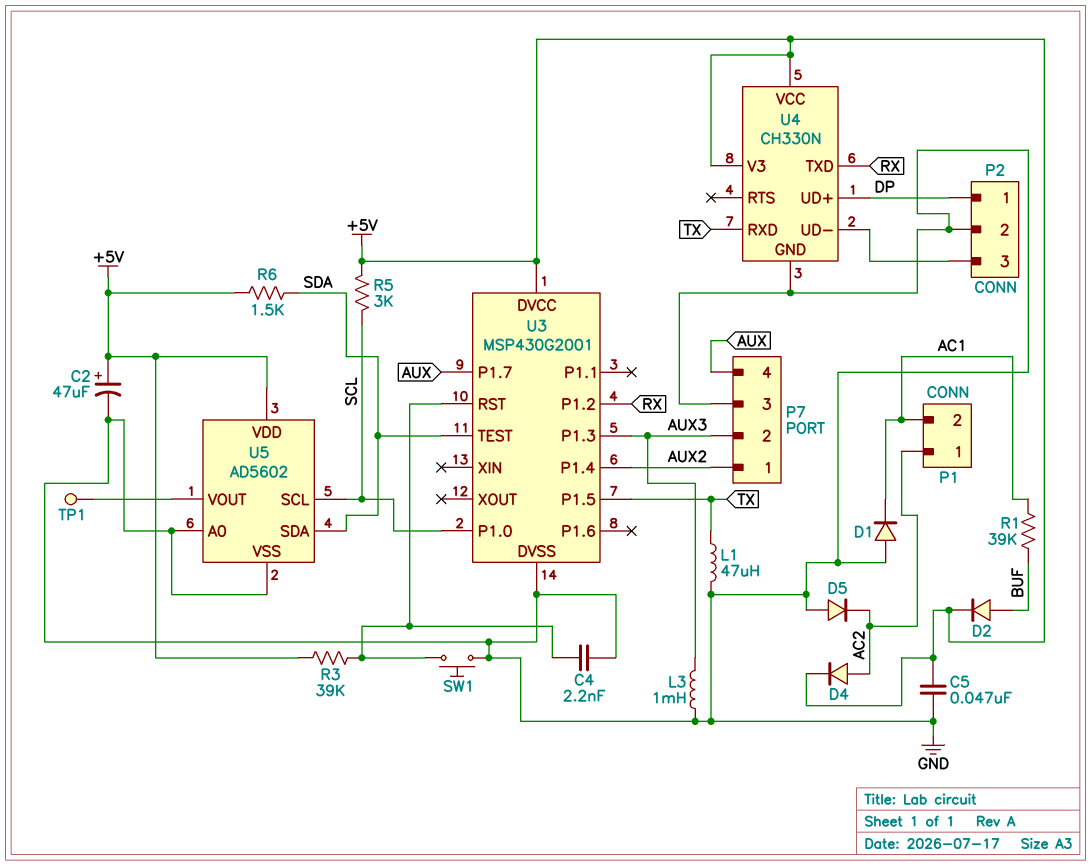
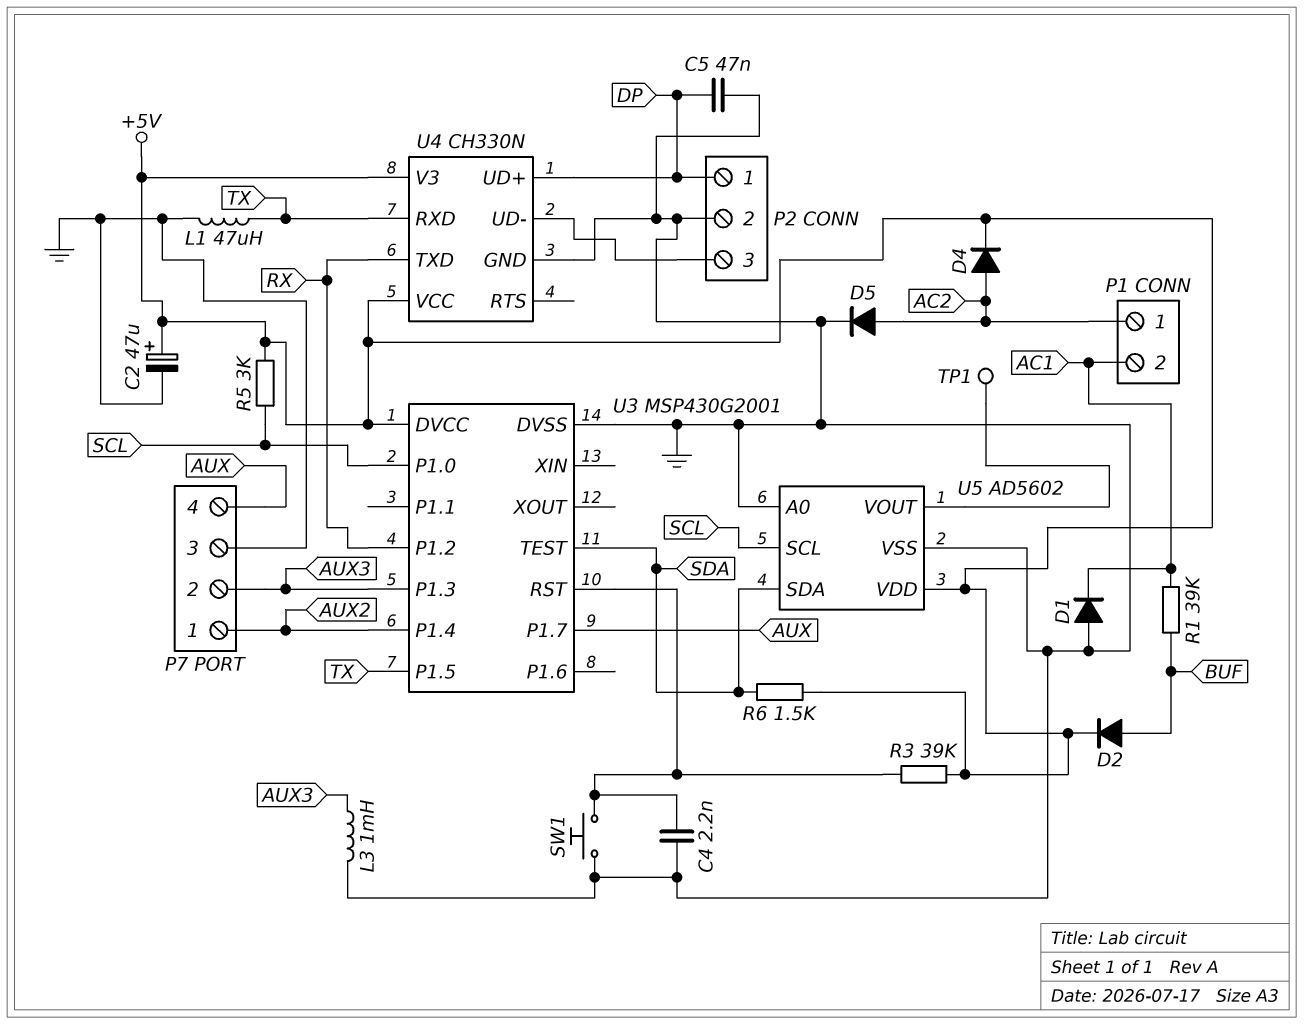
C5: 47nF (+5V, GND) -> 47nF (DP, GND)
D5: diode (A GND, K AC2) -> diode (A AC2, K GND)

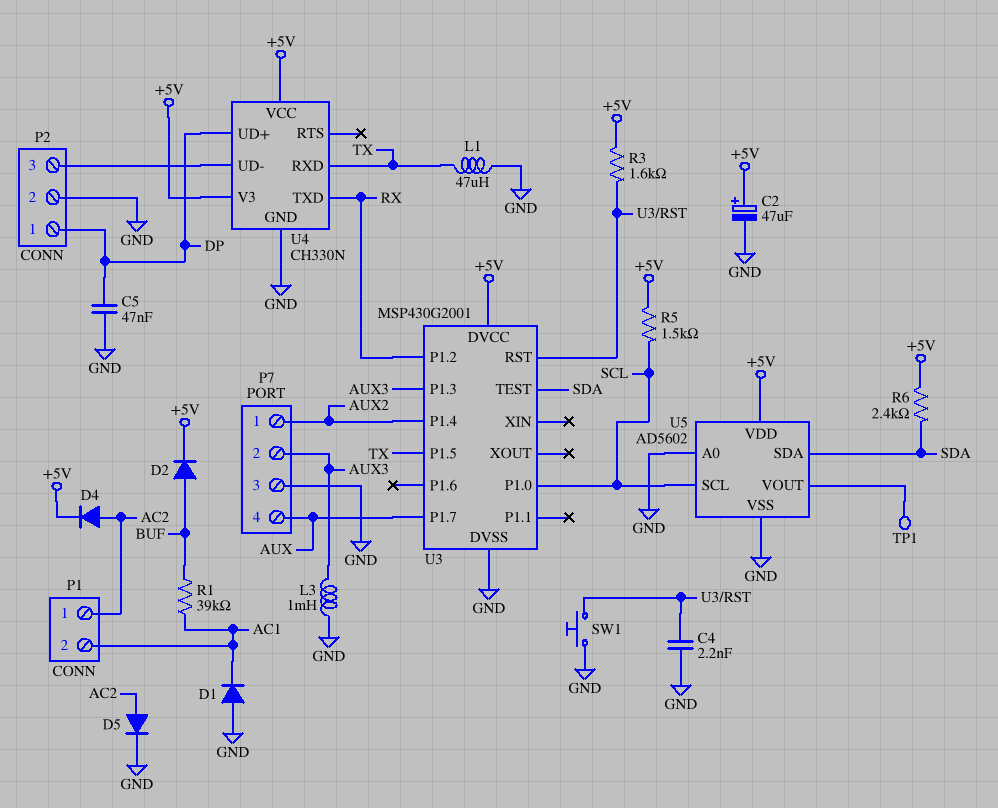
R3: 39k (+5V, U3/RST) -> 1.6k (+5V, U3/RST)
R5: 3k (+5V, SCL) -> 1.5k (+5V, SCL)
R6: 1.5k (+5V, SDA) -> 2.4k (+5V, SDA)

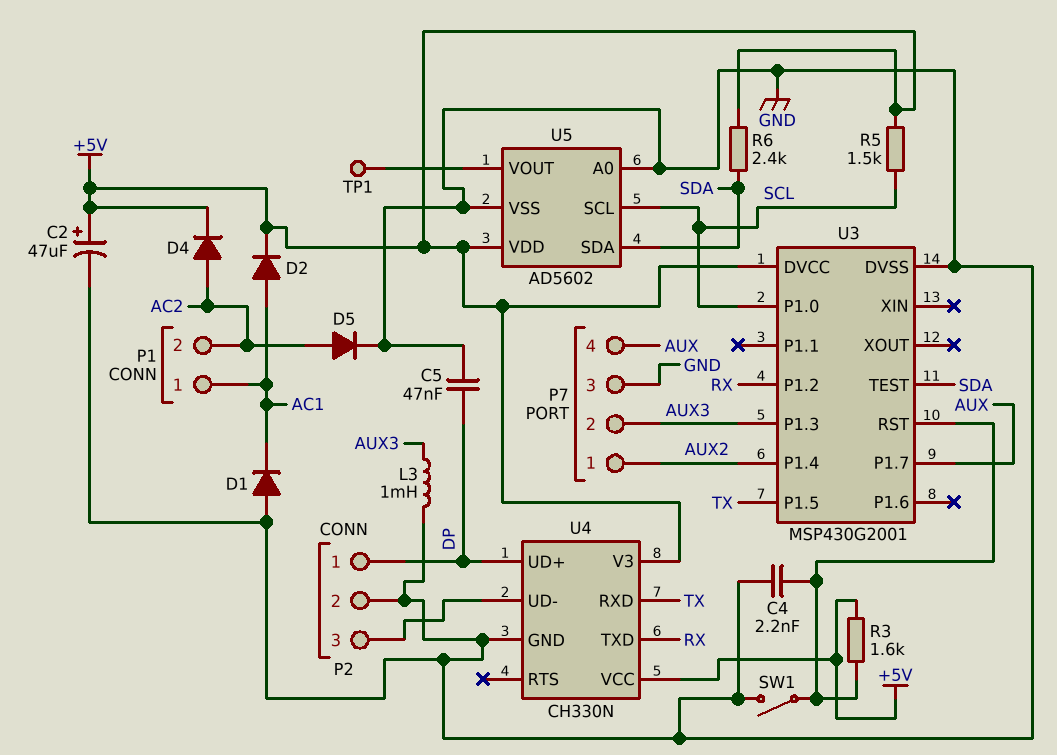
D2: diode (A BUF, K +5V) -> diode (A AC1, K +5V)
L1: 47uH (GND, TX) -> none
P1 pin 1: AC2 -> AC1
P1 pin 2: AC1 -> AC2
R1: 39k (AC1, BUF) -> none
SW1: button (GND, U3/RST) -> switch (GND, U3/RST)

